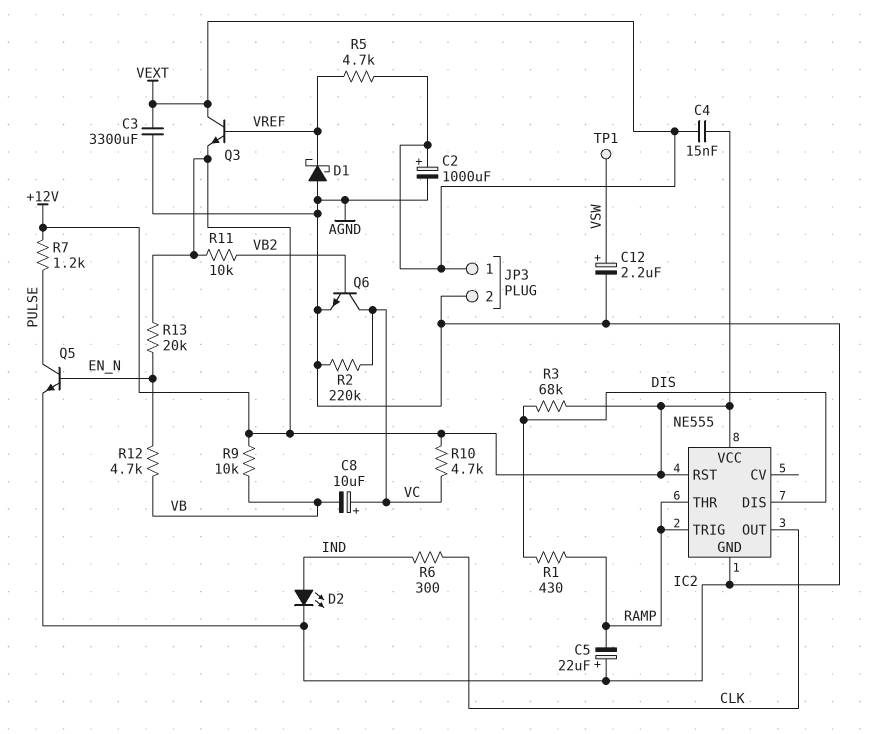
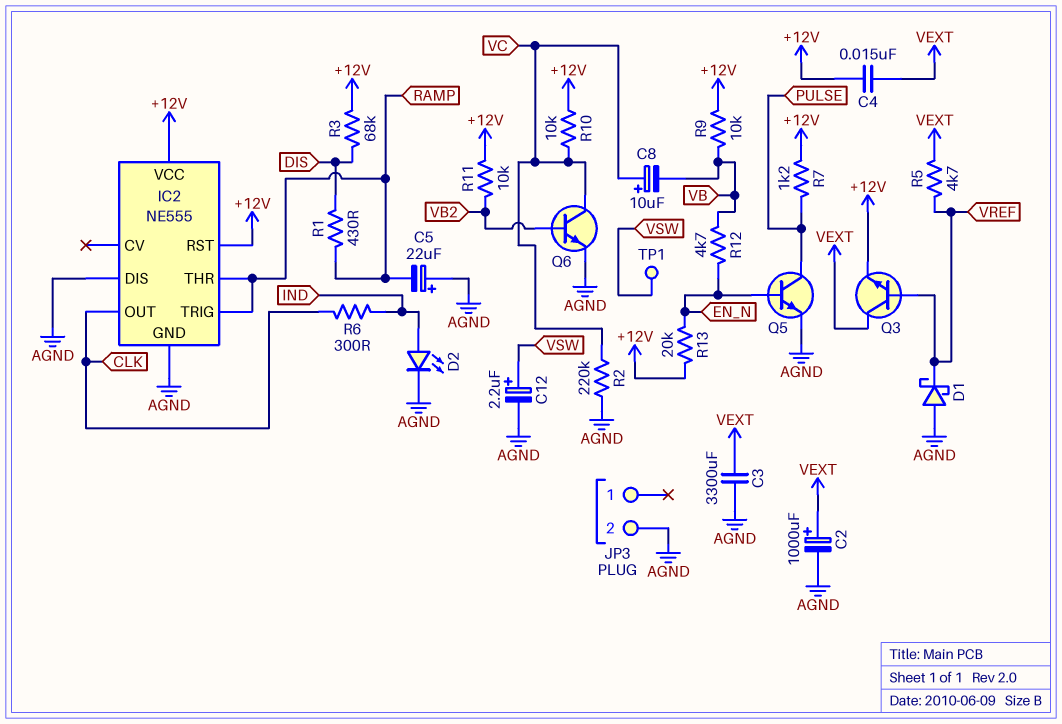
IC2 pin DIS: DIS -> AGND
JP3 pin 1: VEXT -> none
R10: 4.7k (+12V, VC) -> 10k (+12V, VC)

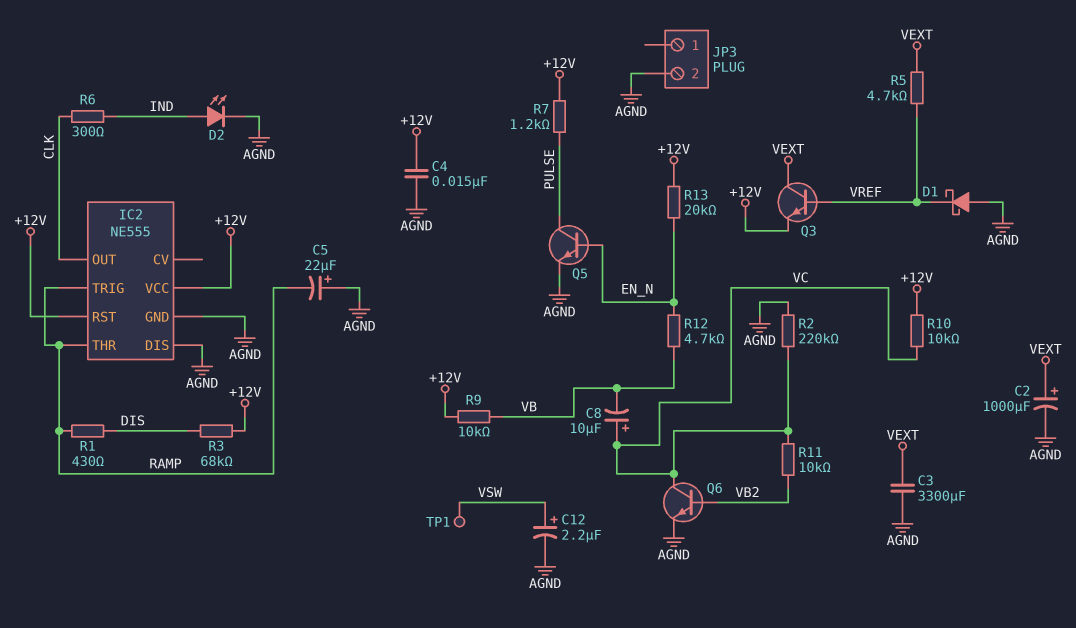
C4: 15nF (+12V, VEXT) -> 15nF (+12V, AGND)
R11: 10k (+12V, VB2) -> 10k (VB2, VC)

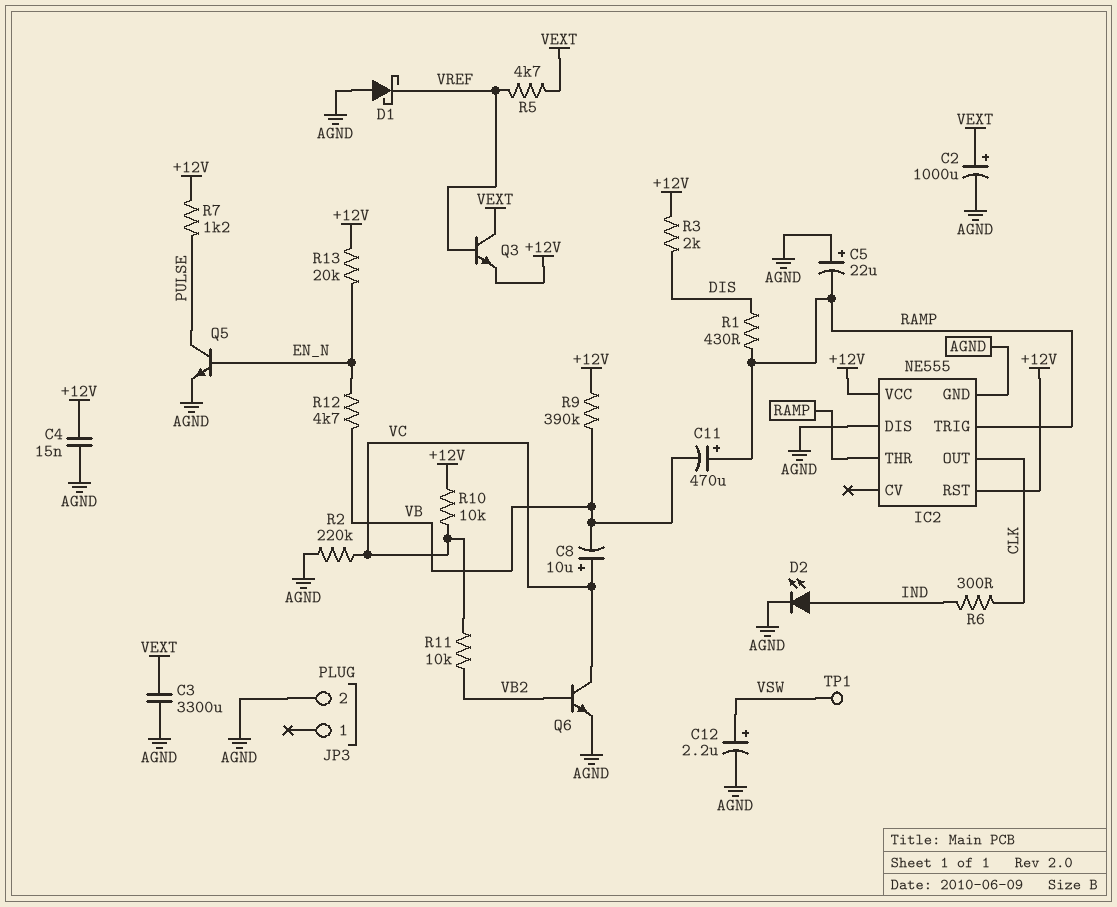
C11: none -> 470uF (plus RAMP, minus VB)
R3: 68k (+12V, DIS) -> 2k (+12V, DIS)
R9: 10k (+12V, VB) -> 390k (+12V, VB)

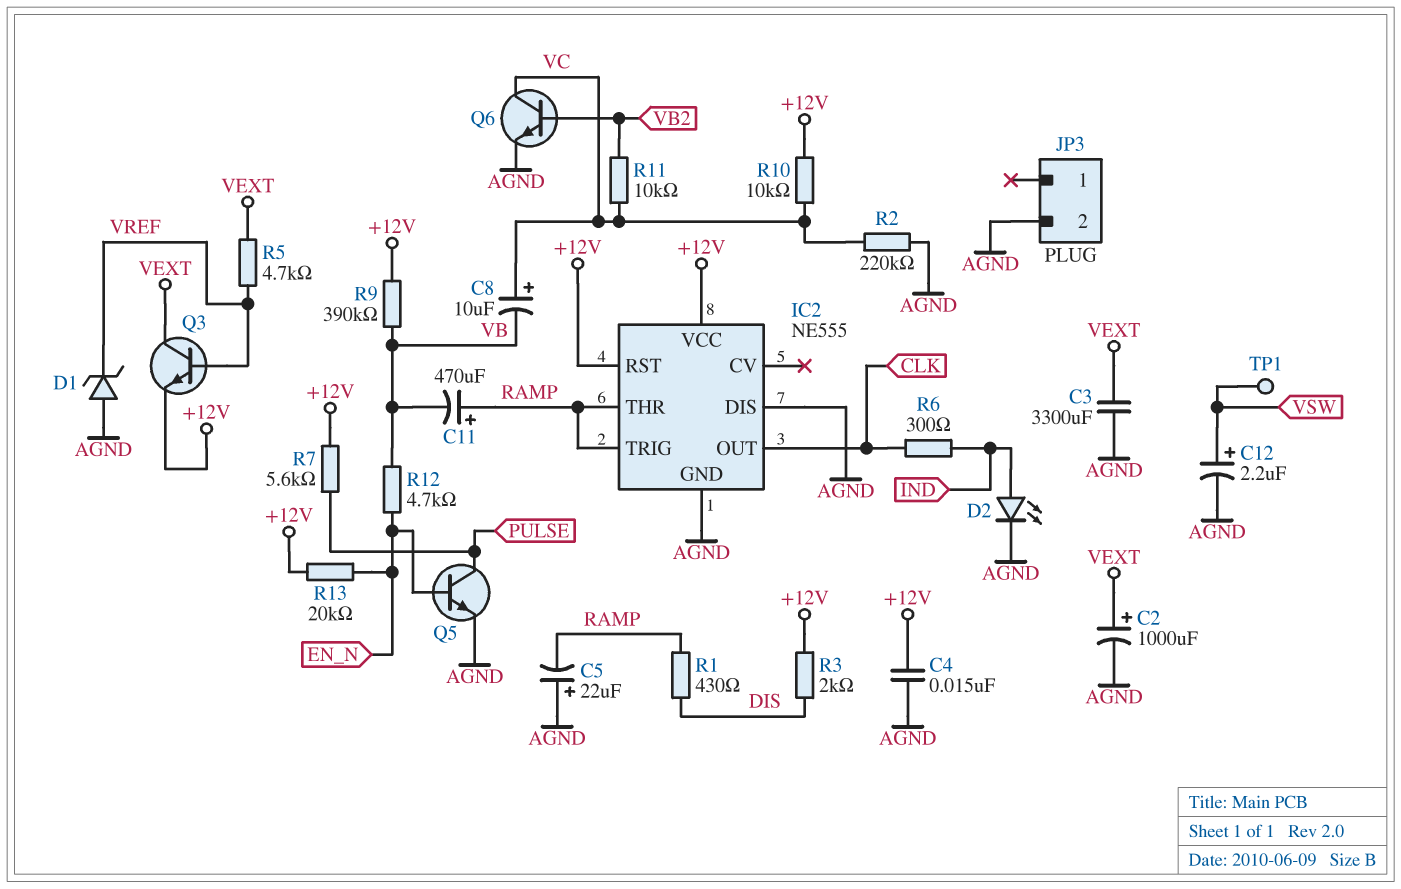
D1: schottky (A AGND, K VREF) -> zener (A AGND, K VREF)
R7: 1.2k (+12V, PULSE) -> 5.6k (+12V, PULSE)

